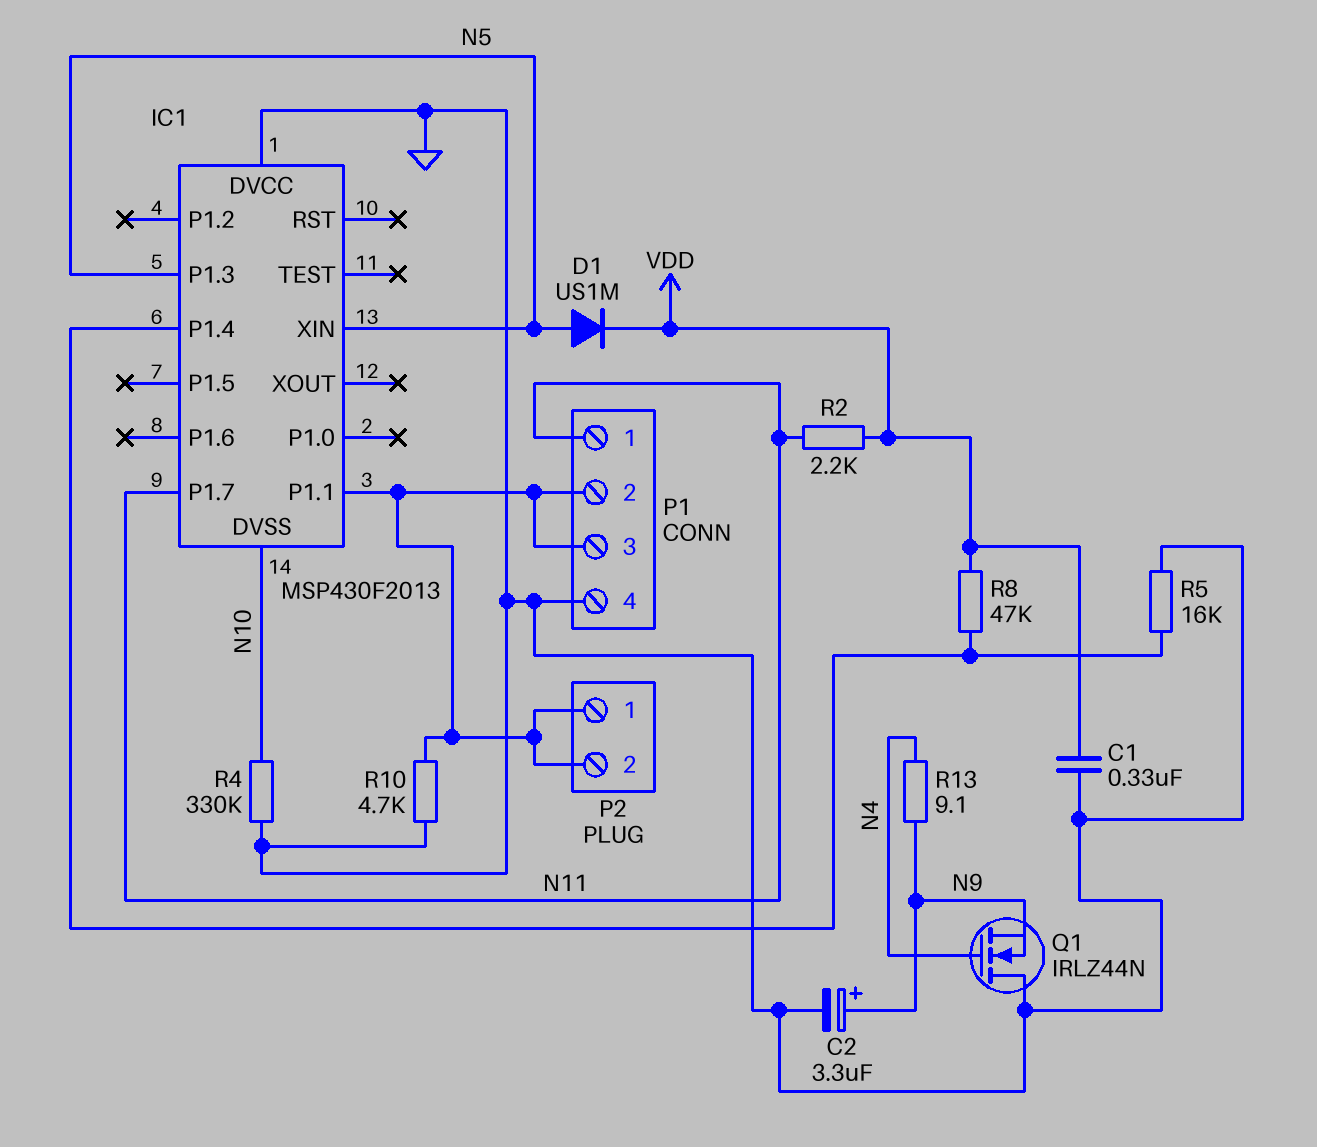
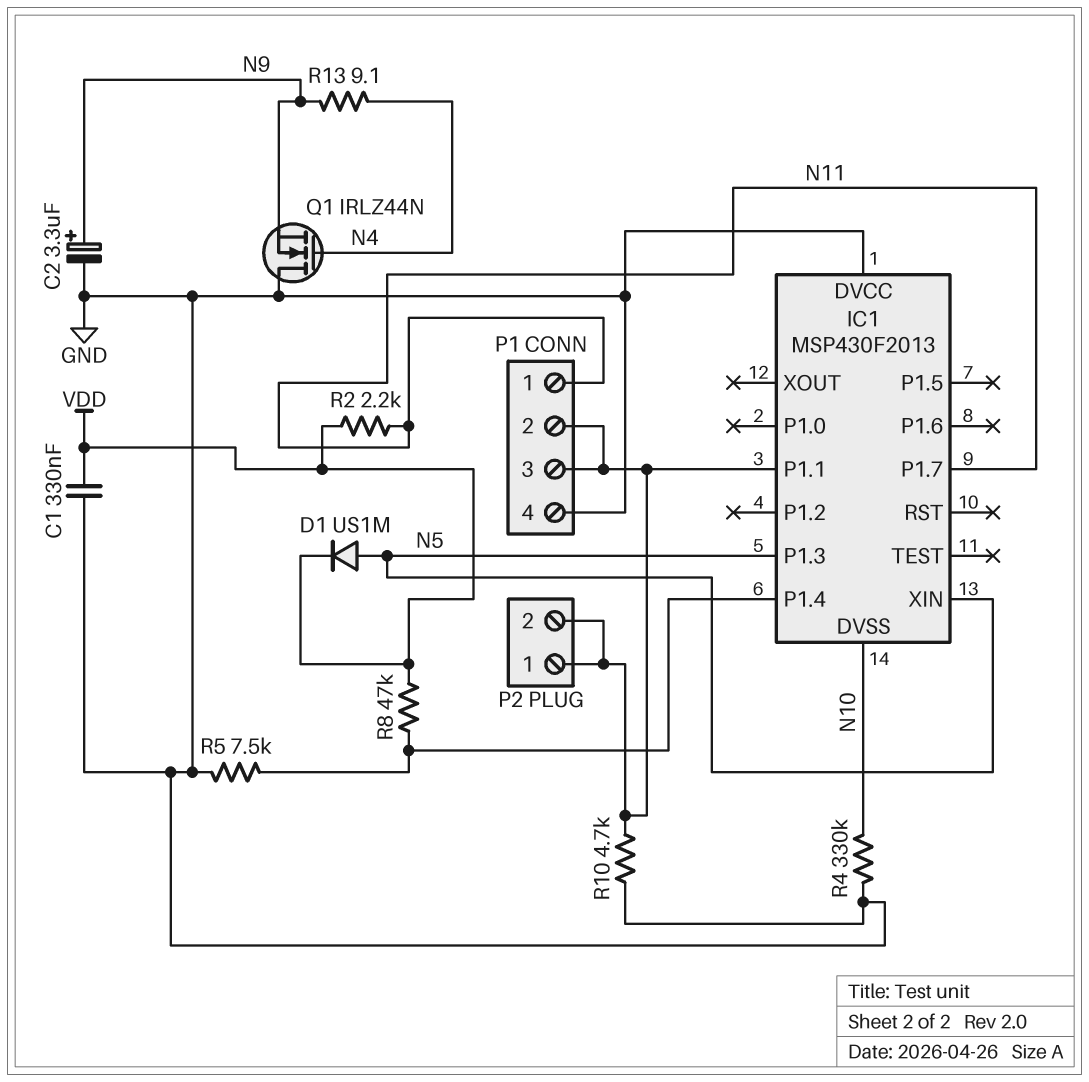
R5: 16k (GND, IC1/P1.4) -> 7.5k (GND, IC1/P1.4)

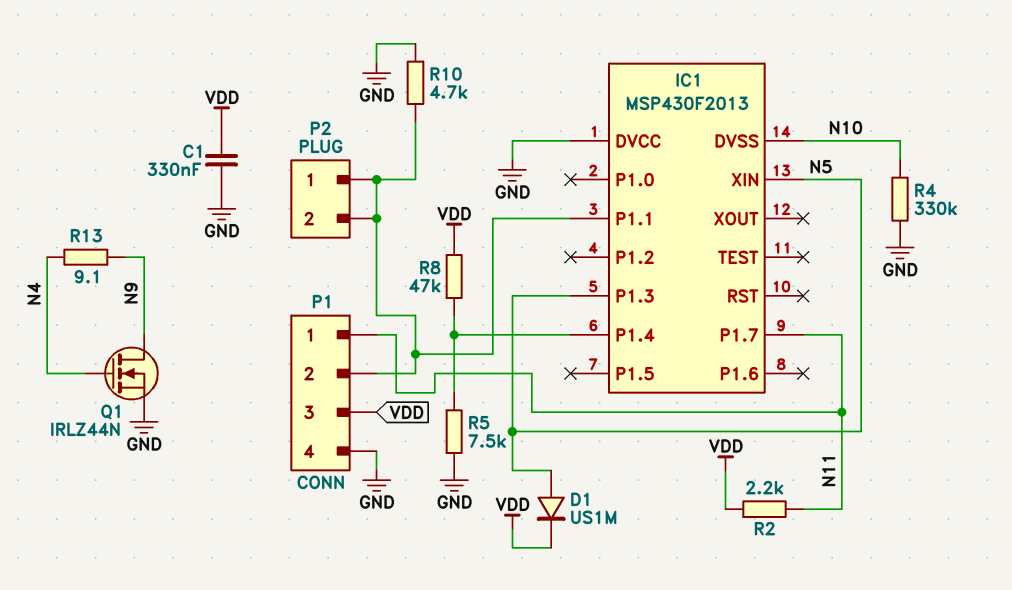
C2: 3.3uF (plus N9, minus GND) -> none
P1 pin 3: IC1/P1.1 -> VDD
Q1: NMOS IRLZ44N (G N4, D GND, S N9) -> NMOS IRLZ44N (G N4, D N9, S GND)

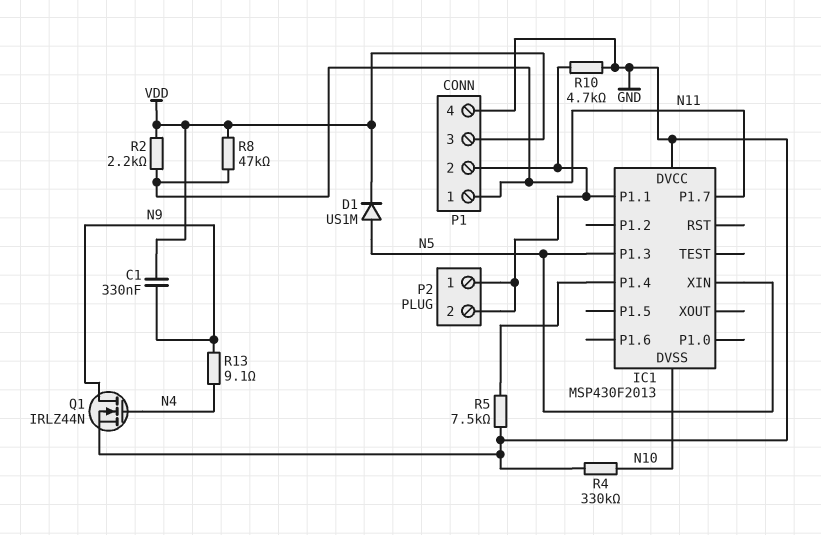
C1: 330nF (GND, VDD) -> 330nF (N9, VDD)
R8: 47k (IC1/P1.4, VDD) -> 47k (N11, VDD)

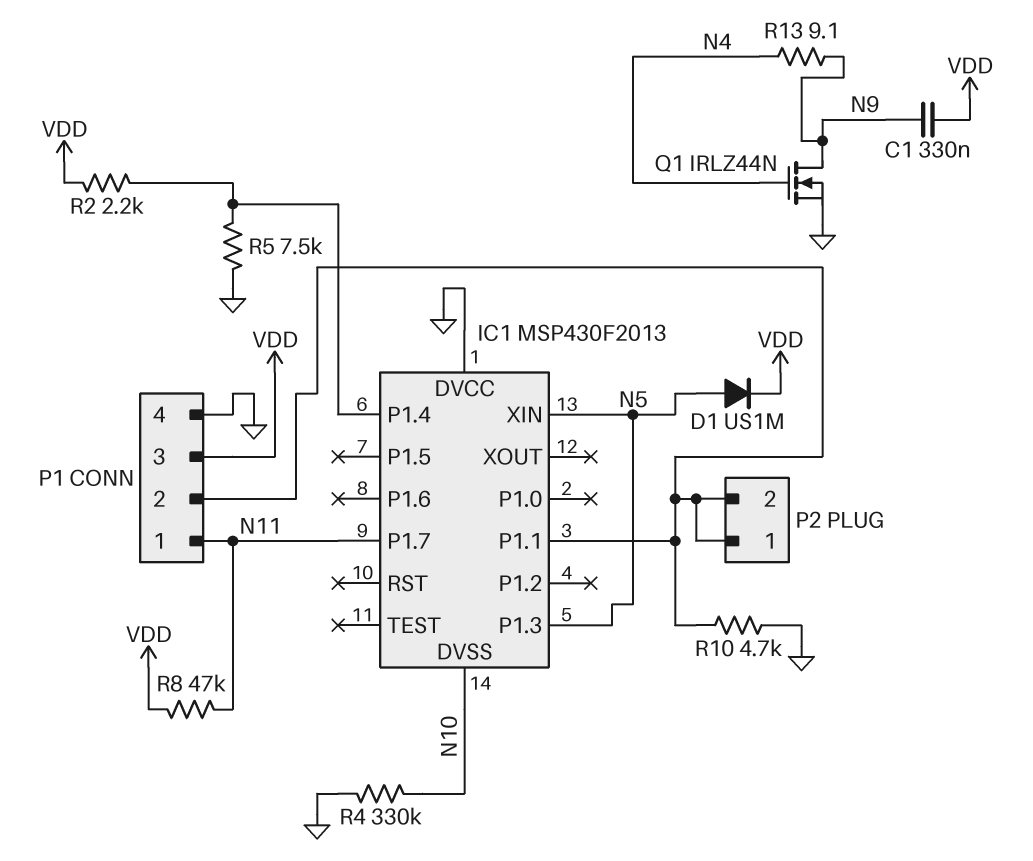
R2: 2.2k (N11, VDD) -> 2.2k (IC1/P1.4, VDD)

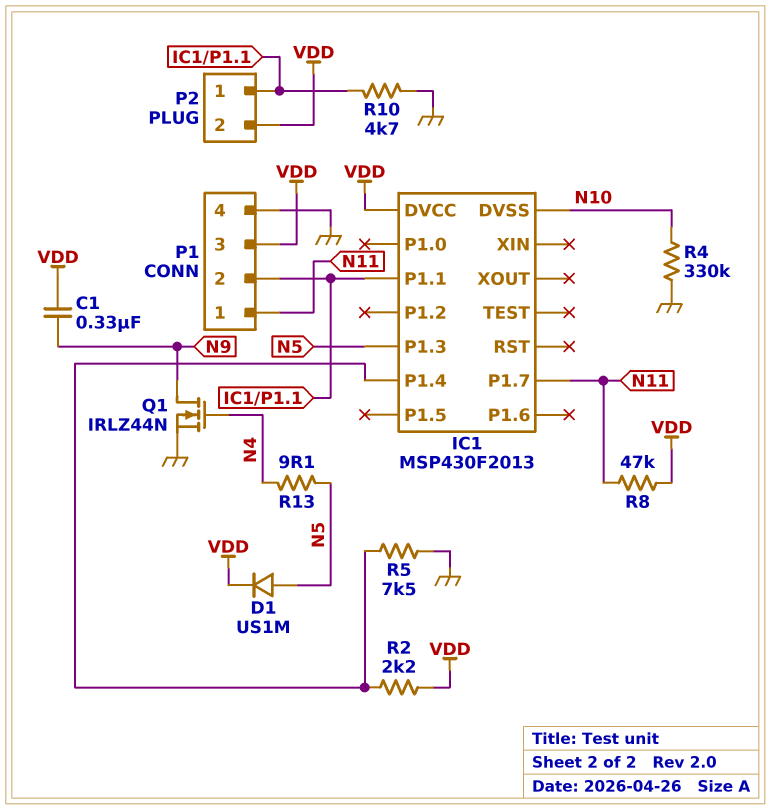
IC1 pin DVCC: GND -> VDD
IC1 pin XIN: N5 -> none
P2 pin 2: IC1/P1.1 -> VDD
R13: 9.1 (N4, N9) -> 9.1 (N4, N5)

